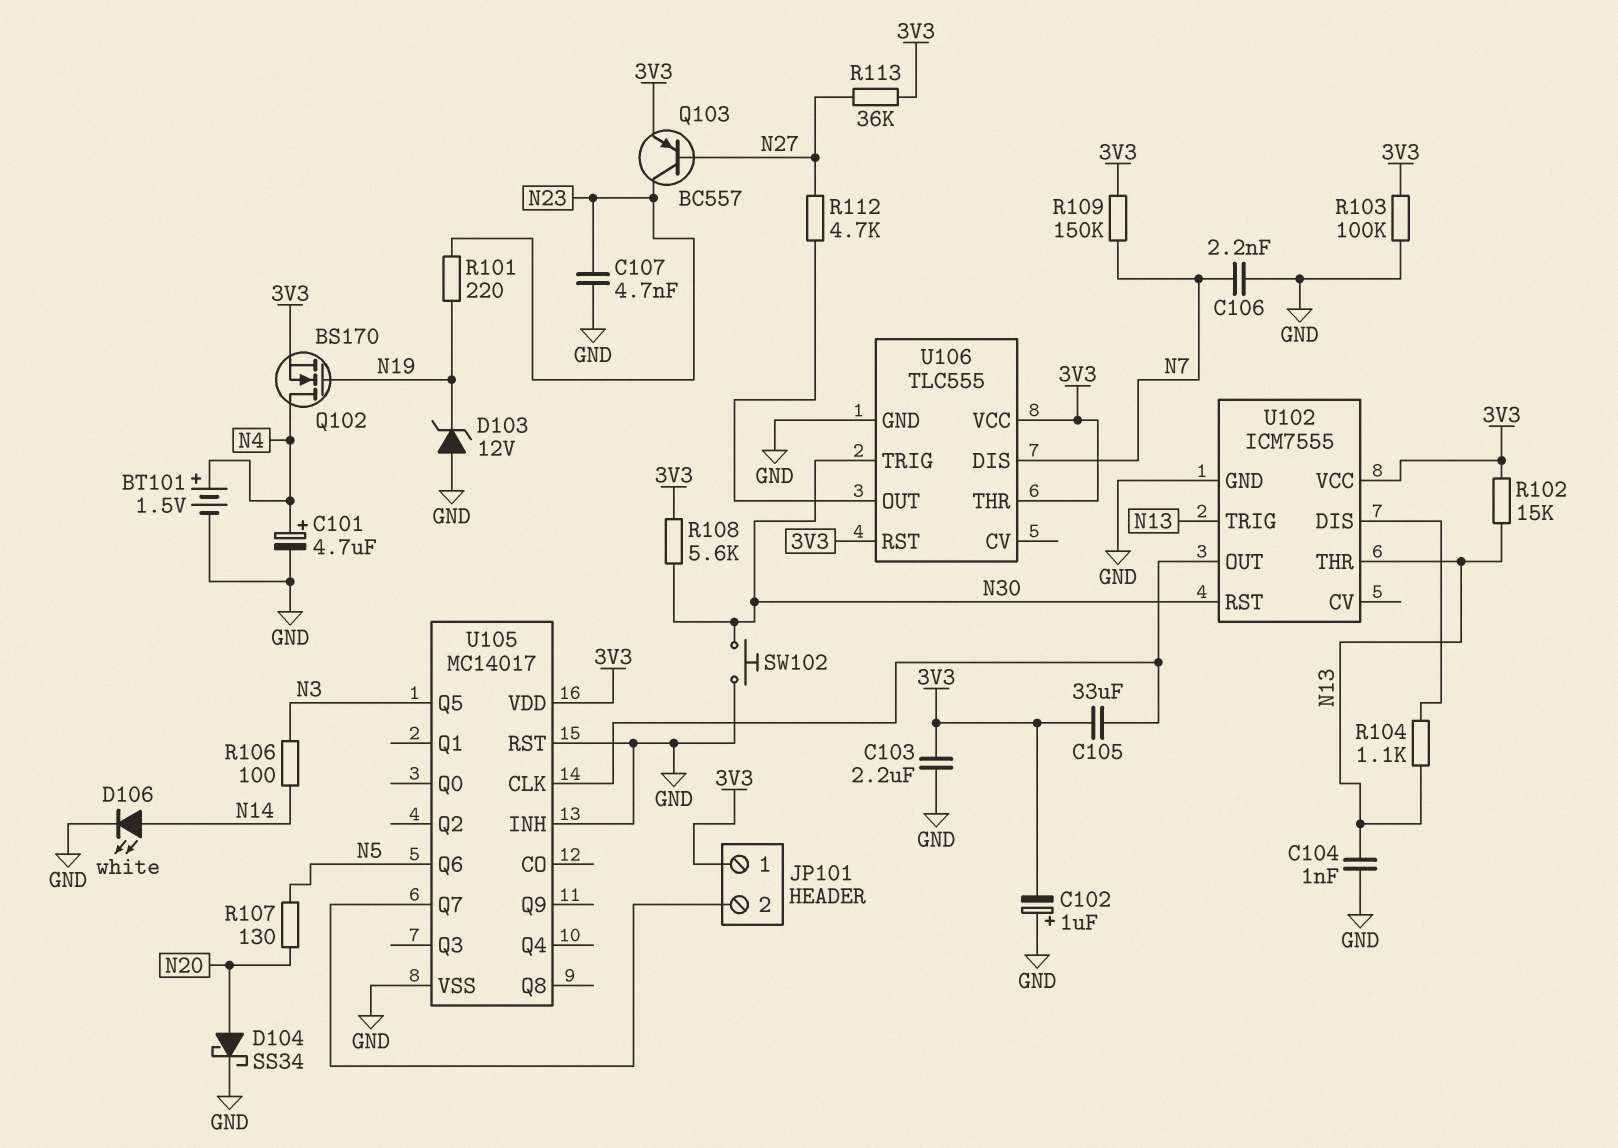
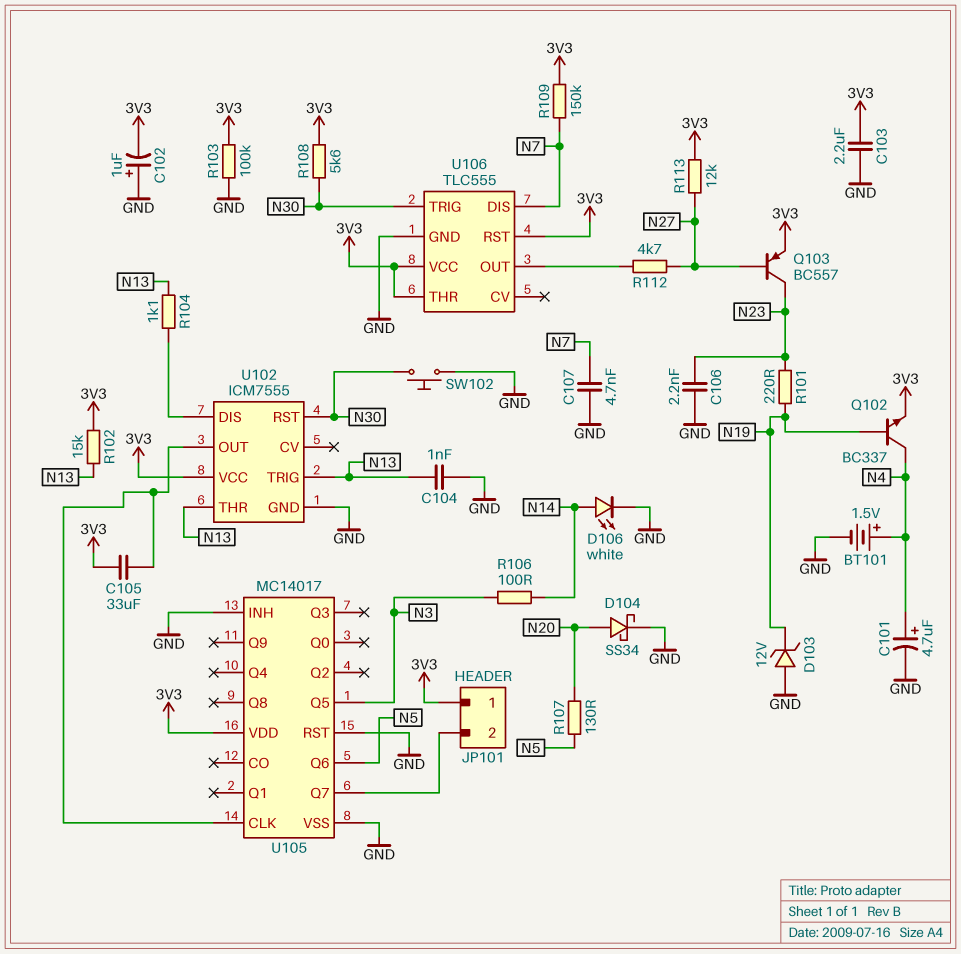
C106: 2.2nF (GND, N7) -> 2.2nF (GND, N23)
C107: 4.7nF (GND, N23) -> 4.7nF (GND, N7)
Q102: NMOS BS170 (G N19, D N4, S 3V3) -> NPN BC337 (B N19, C N4, E 3V3)
R113: 36k (3V3, N27) -> 12k (3V3, N27)

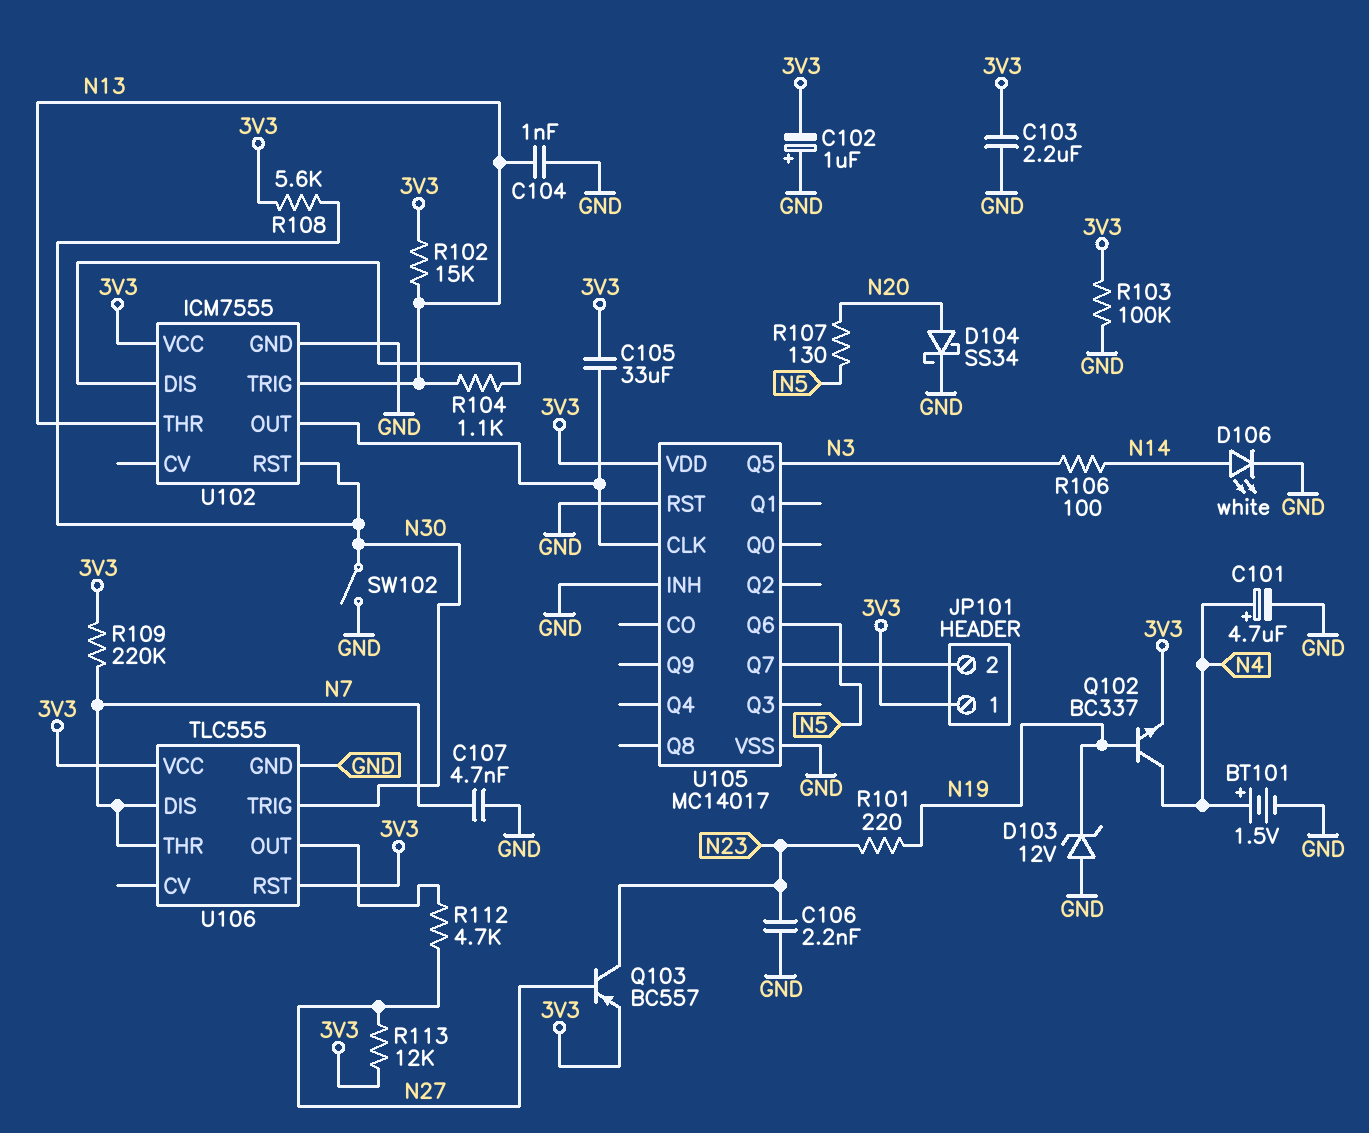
R109: 150k (3V3, N7) -> 220k (3V3, N7)
SW102: button (GND, N30) -> switch (GND, N30)
U106 pin THR: 3V3 -> N7

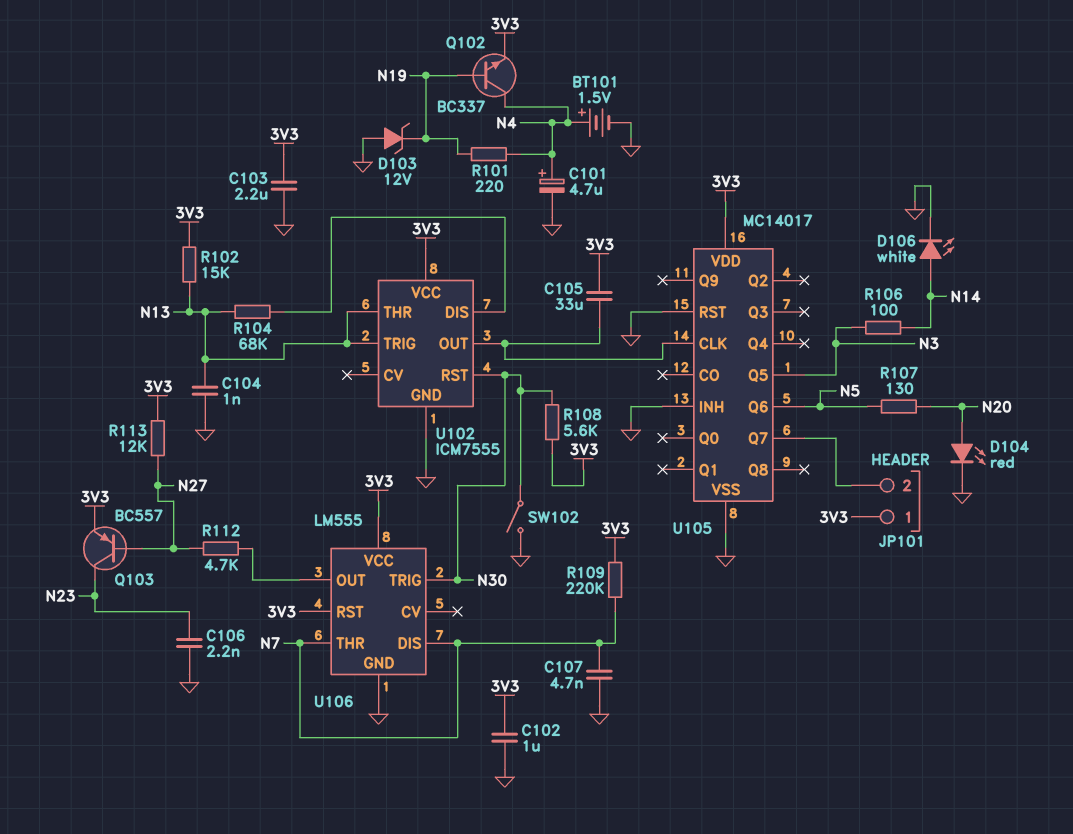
C102: 1uF (plus GND, minus 3V3) -> 1uF (3V3, GND)
D104: schottky SS34 (A N20, K GND) -> LED red (A N20, K GND)
R101: 220 (N19, N23) -> 220 (N4, N19)
R103: 100k (3V3, GND) -> none
R104: 1.1k (N13, U102/DIS) -> 68k (N13, U102/DIS)
U106: TLC555 -> LM555

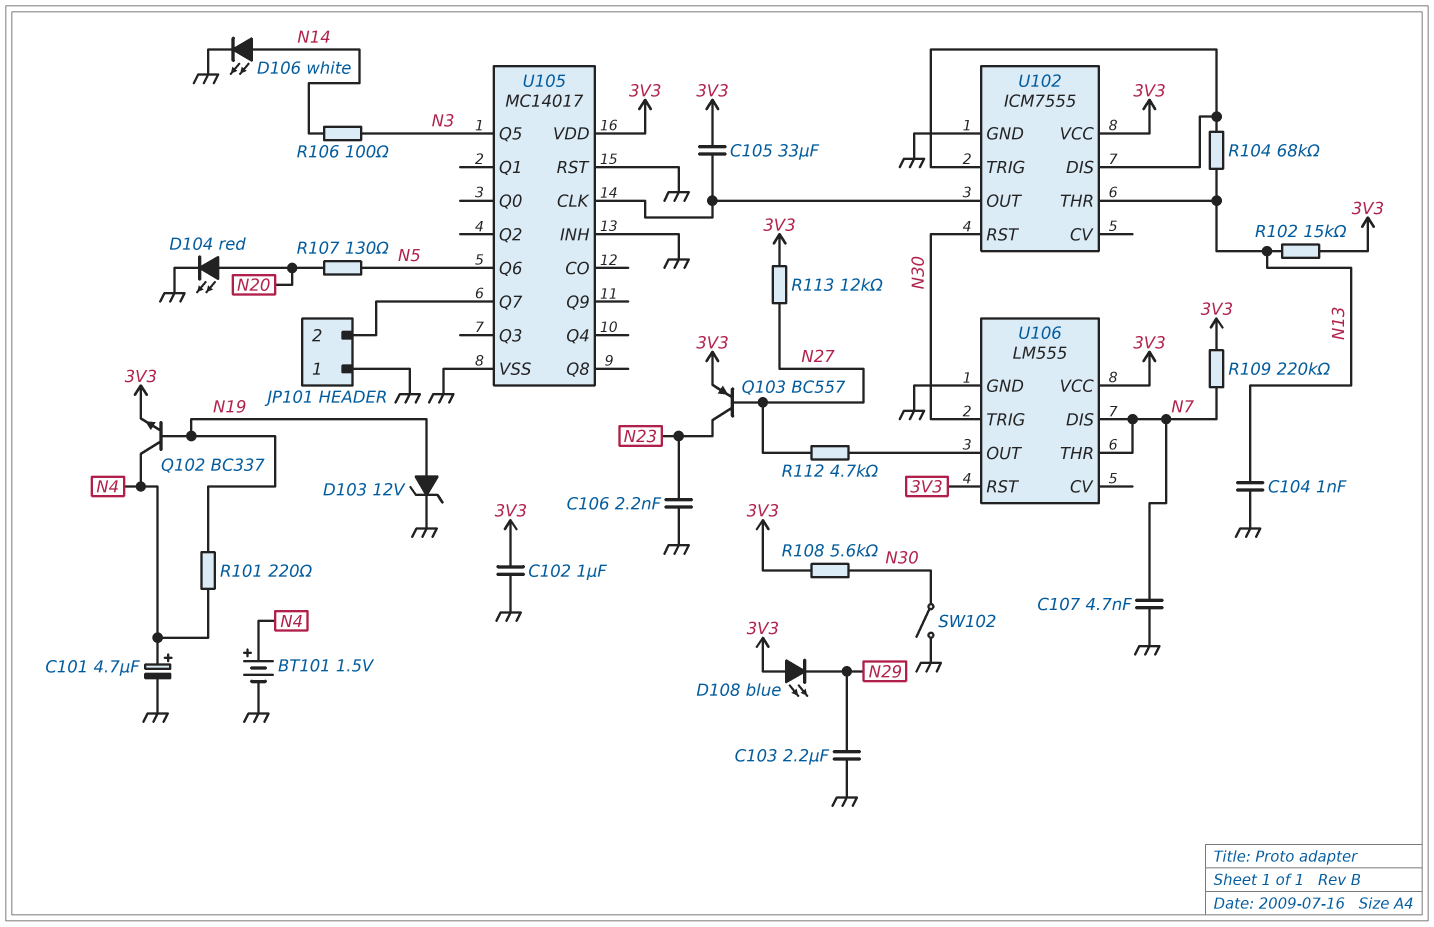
C103: 2.2uF (3V3, GND) -> 2.2uF (GND, N29)
D103: zener 12V (A GND, K N19) -> zener 12V (A N19, K GND)
D108: none -> LED blue (A 3V3, K N29)
JP101 pin 1: 3V3 -> GND
U102 pin TRIG: N13 -> U102/DIS

